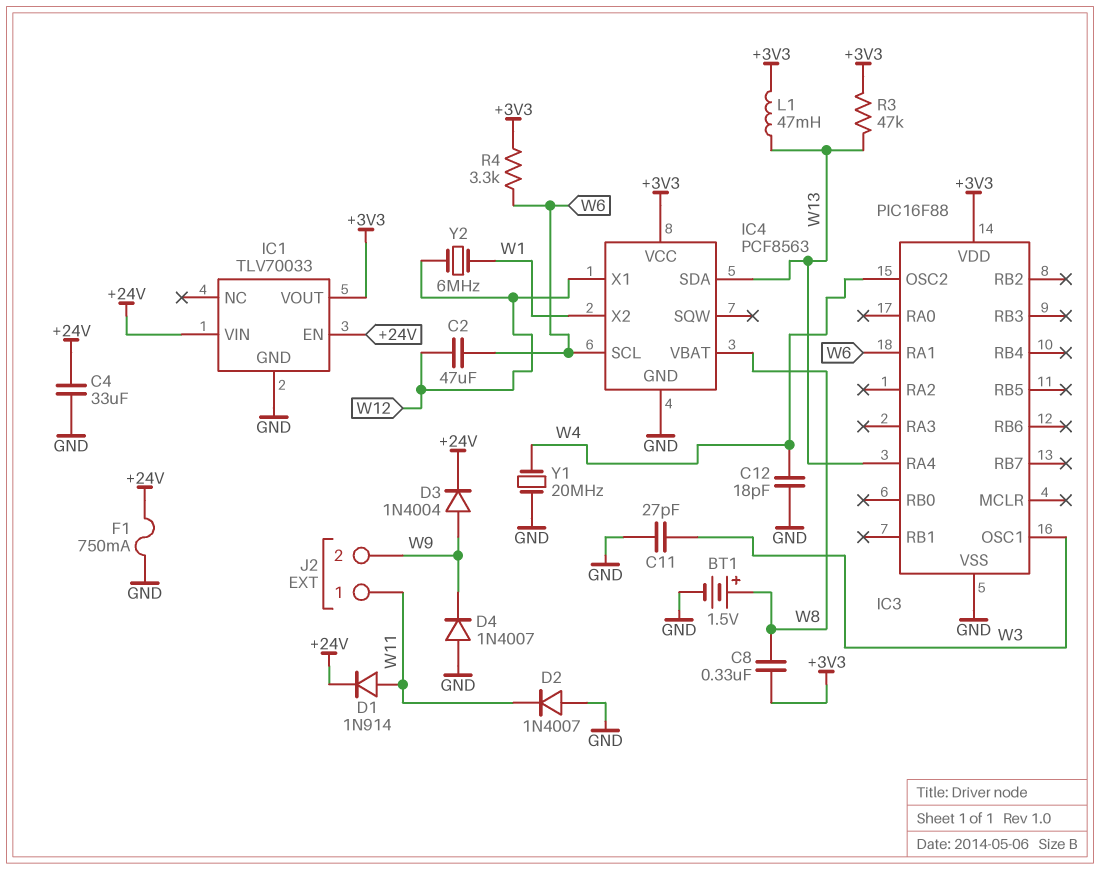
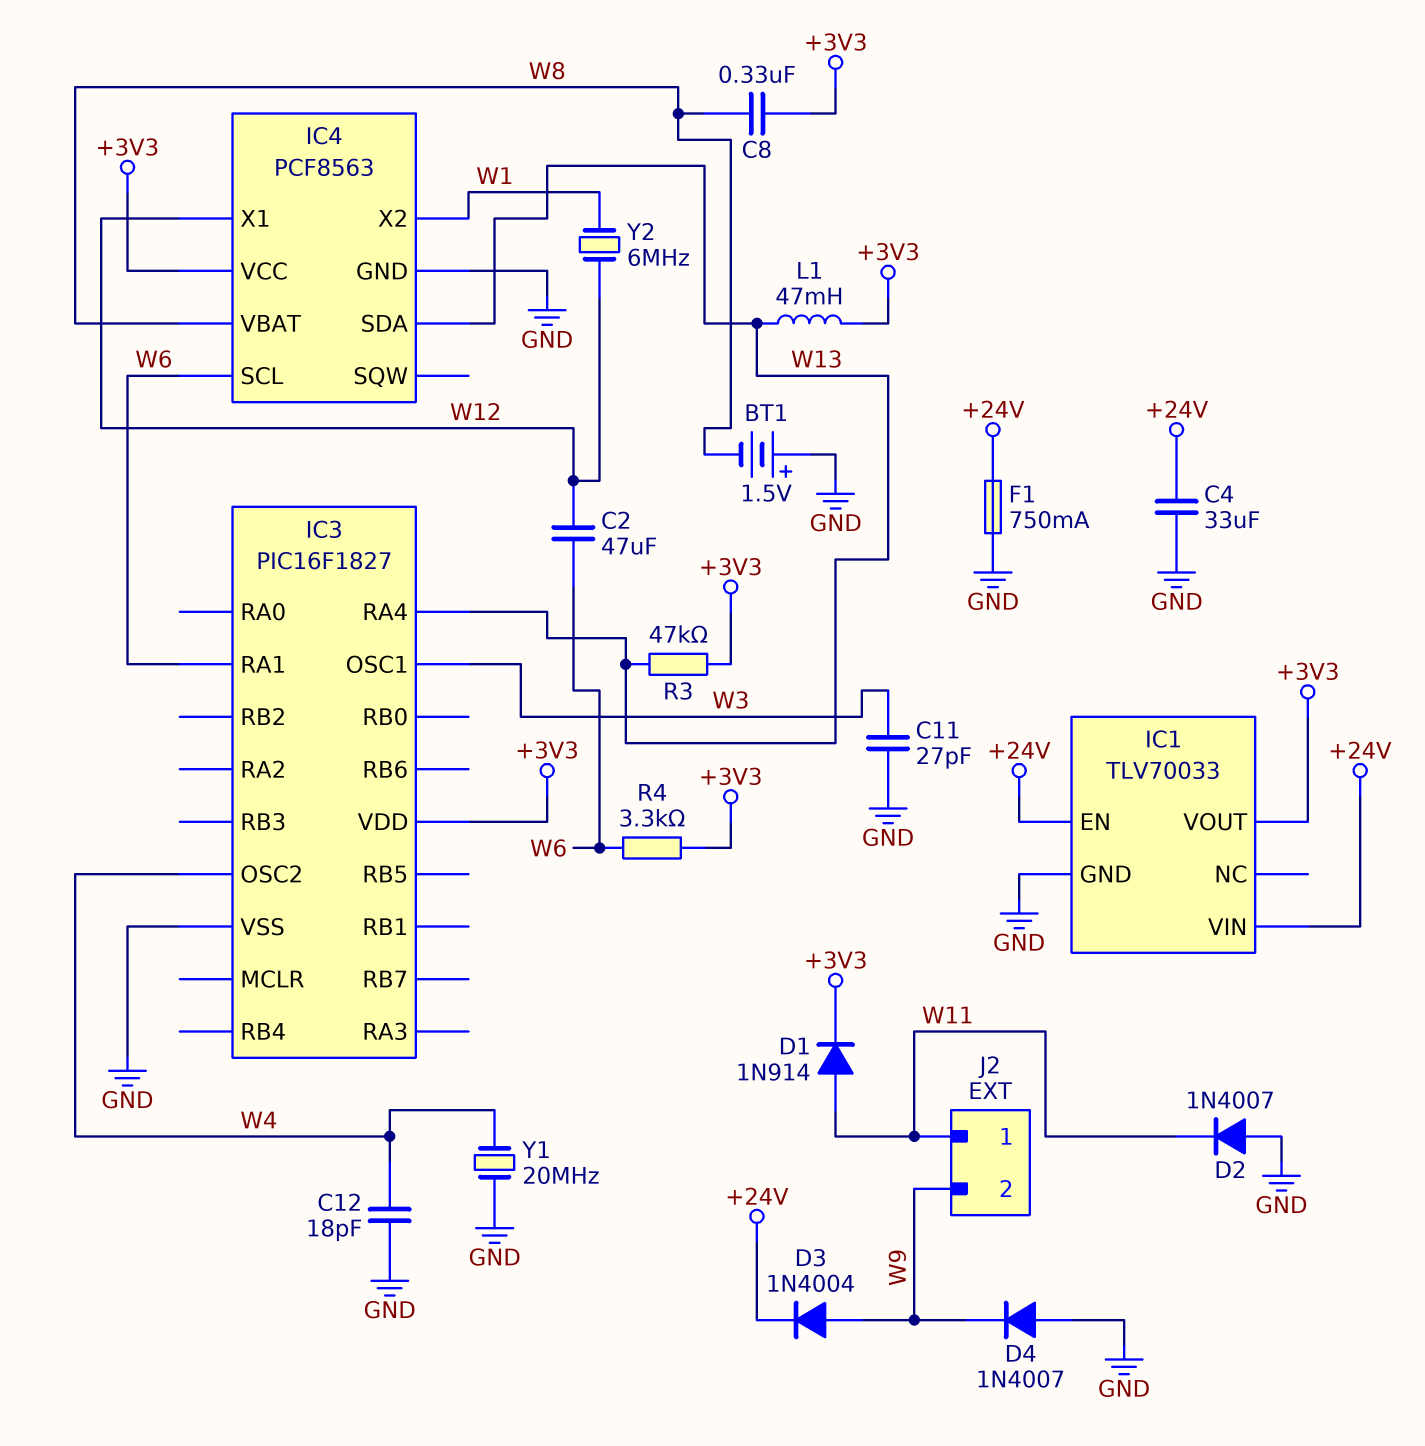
BT1: 1.5V (plus W8, minus GND) -> 1.5V (plus GND, minus W8)
D1: diode 1N914 (A W11, K +24V) -> diode 1N914 (A W11, K +3V3)
IC3: PIC16F88 -> PIC16F1827

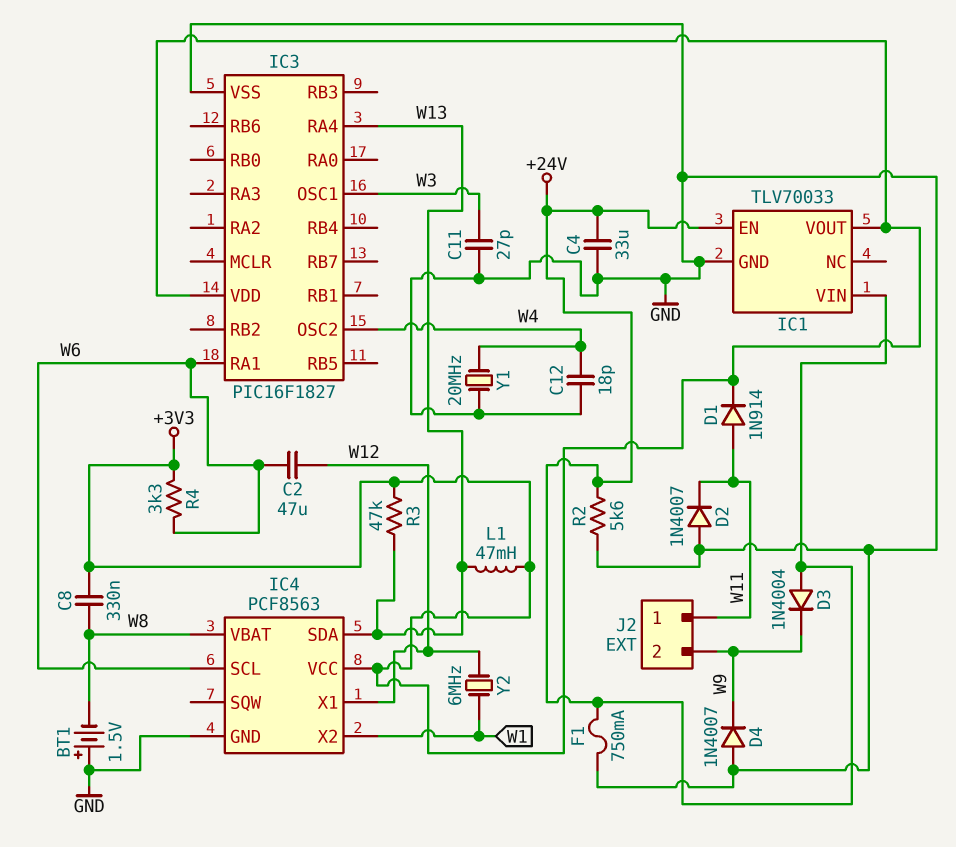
D3: diode 1N4004 (A W9, K +24V) -> diode 1N4004 (A +24V, K W9)
R2: none -> 5.6k (+24V, GND)

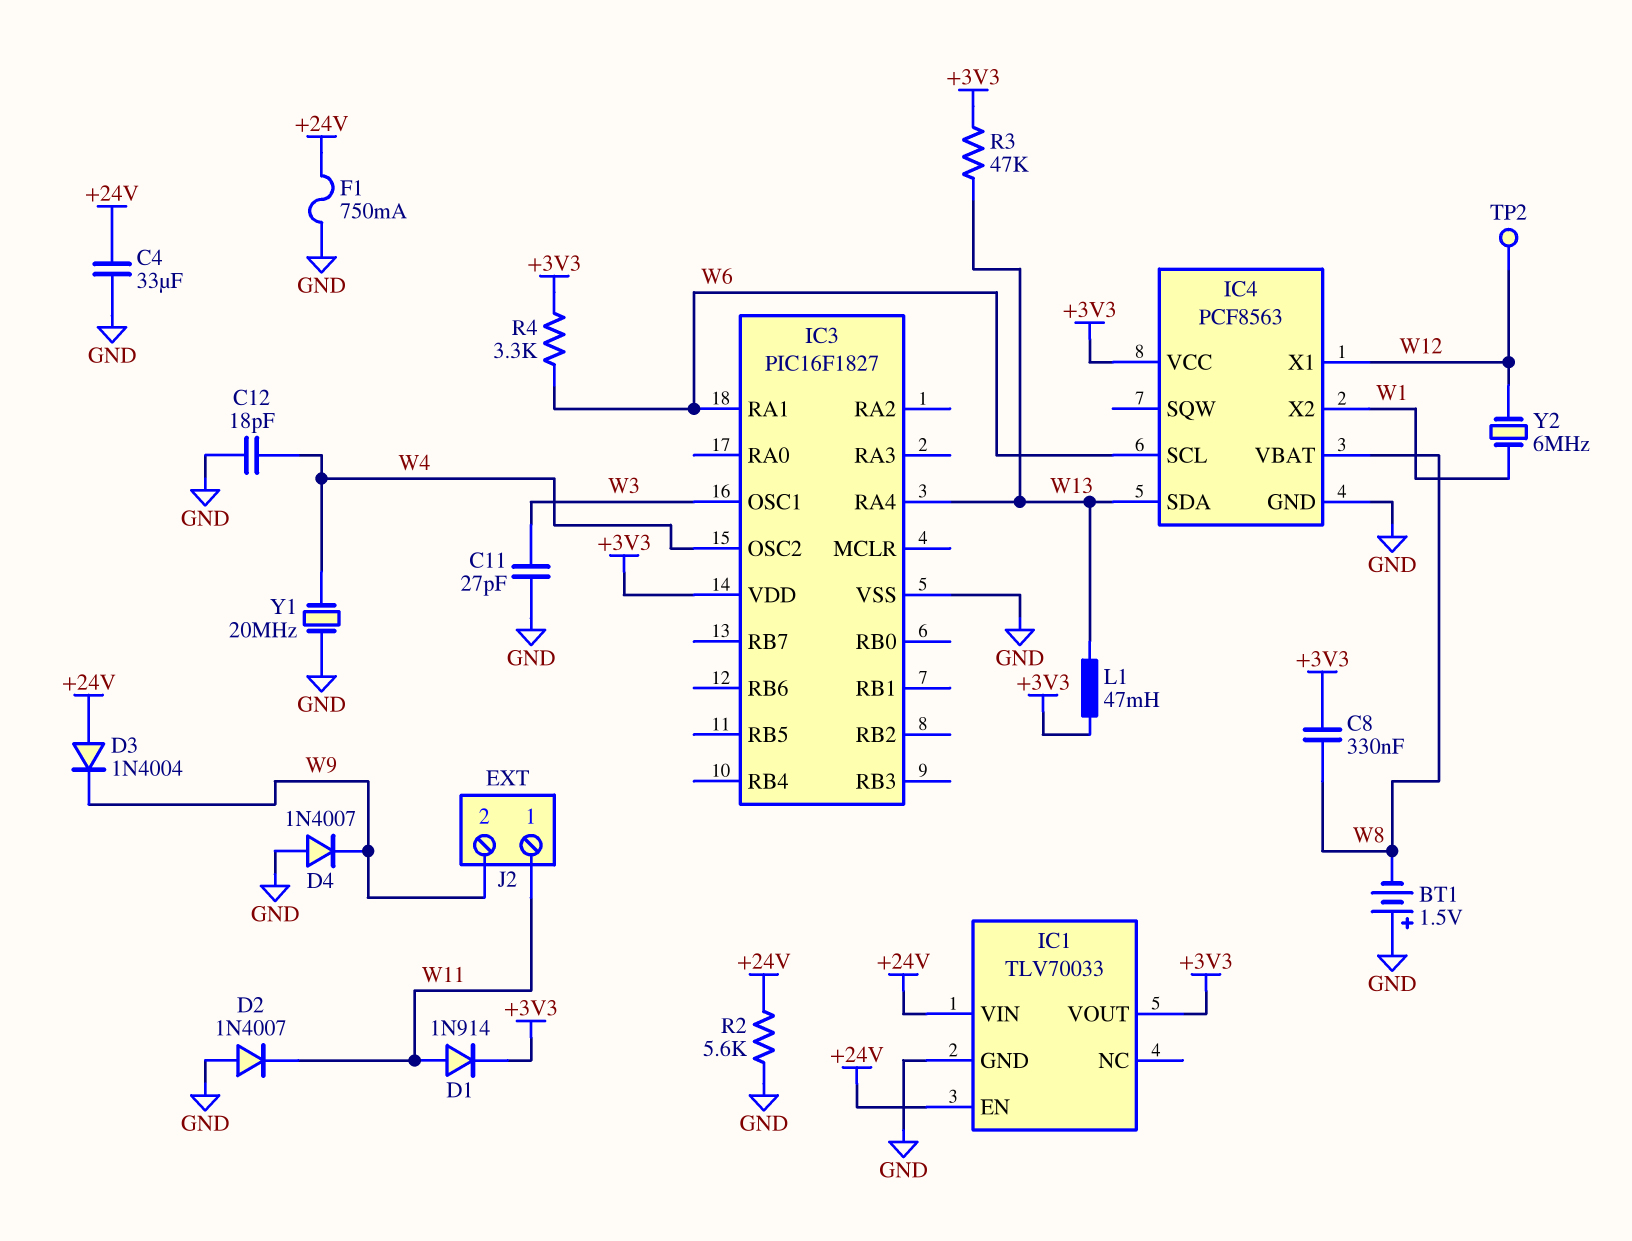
C2: 47uF (W6, W12) -> none
TP2: none -> test point (W12)

